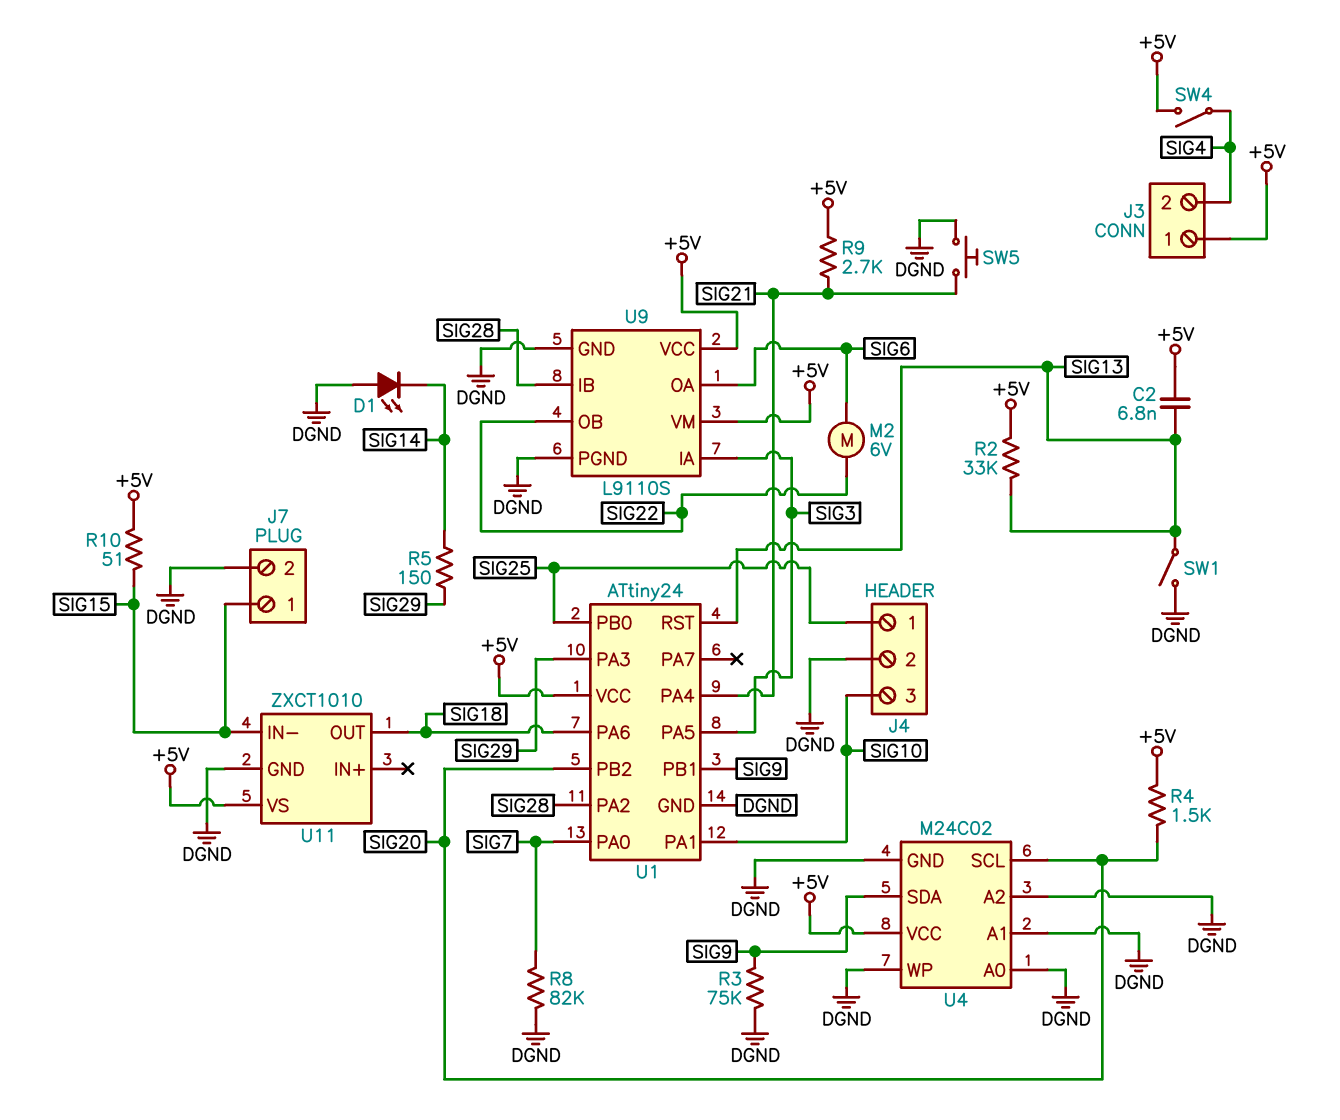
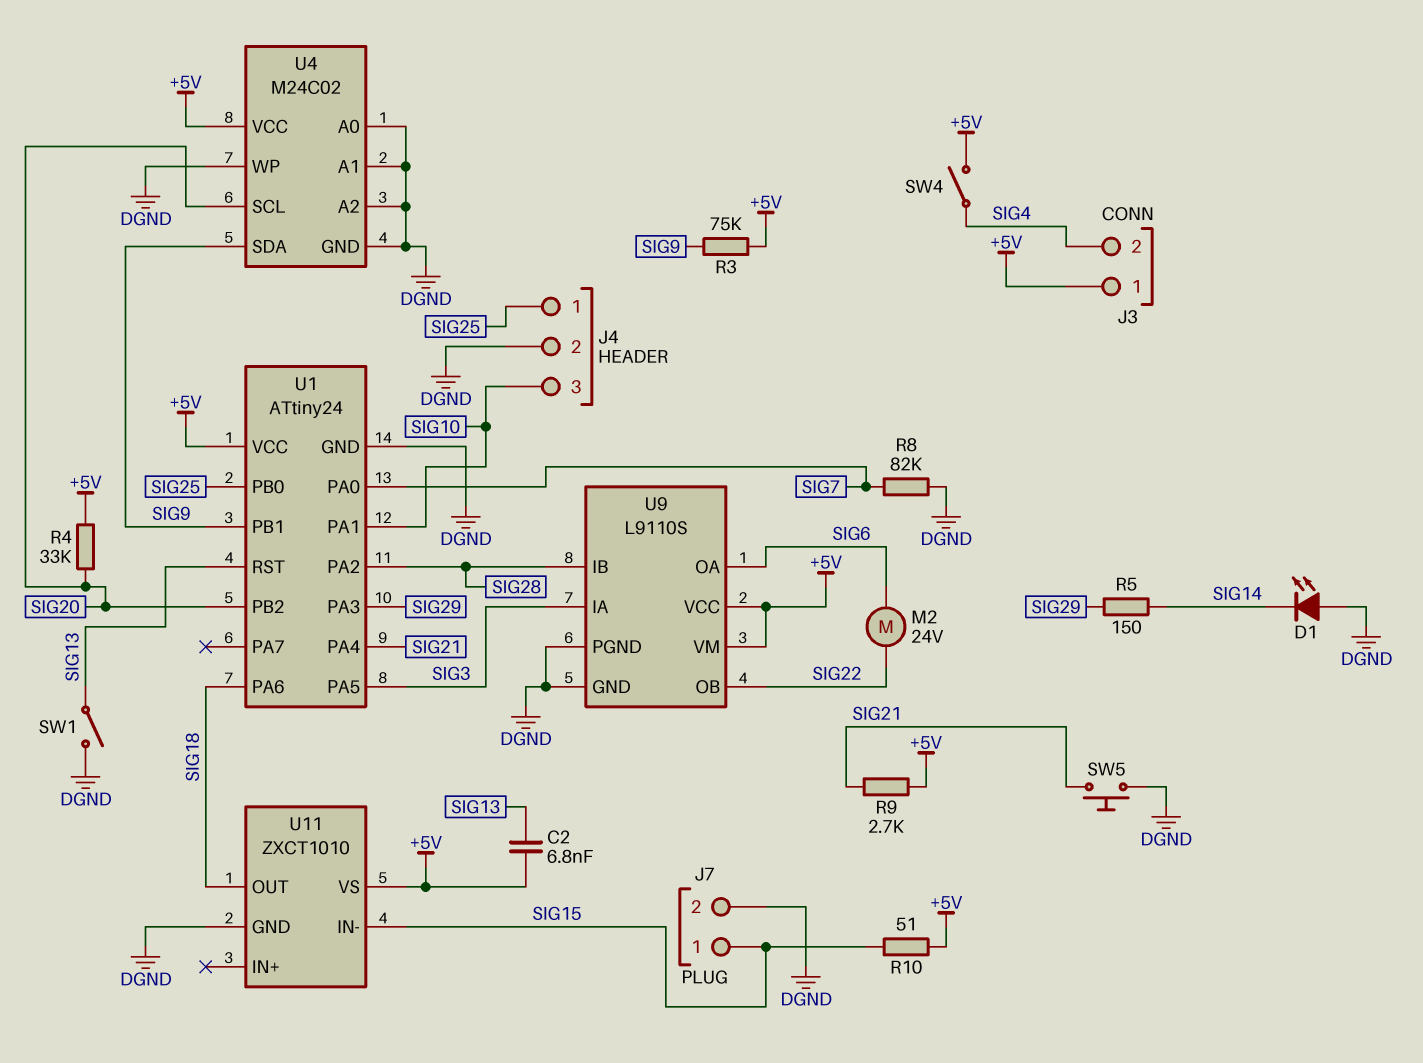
M2: motor 6V (SIG6, SIG22) -> motor 24V (SIG6, SIG22)
R2: 33k (+5V, SIG13) -> none
R3: 75k (DGND, SIG9) -> 75k (+5V, SIG9)
R4: 1.5k (+5V, SIG20) -> 33k (+5V, SIG20)

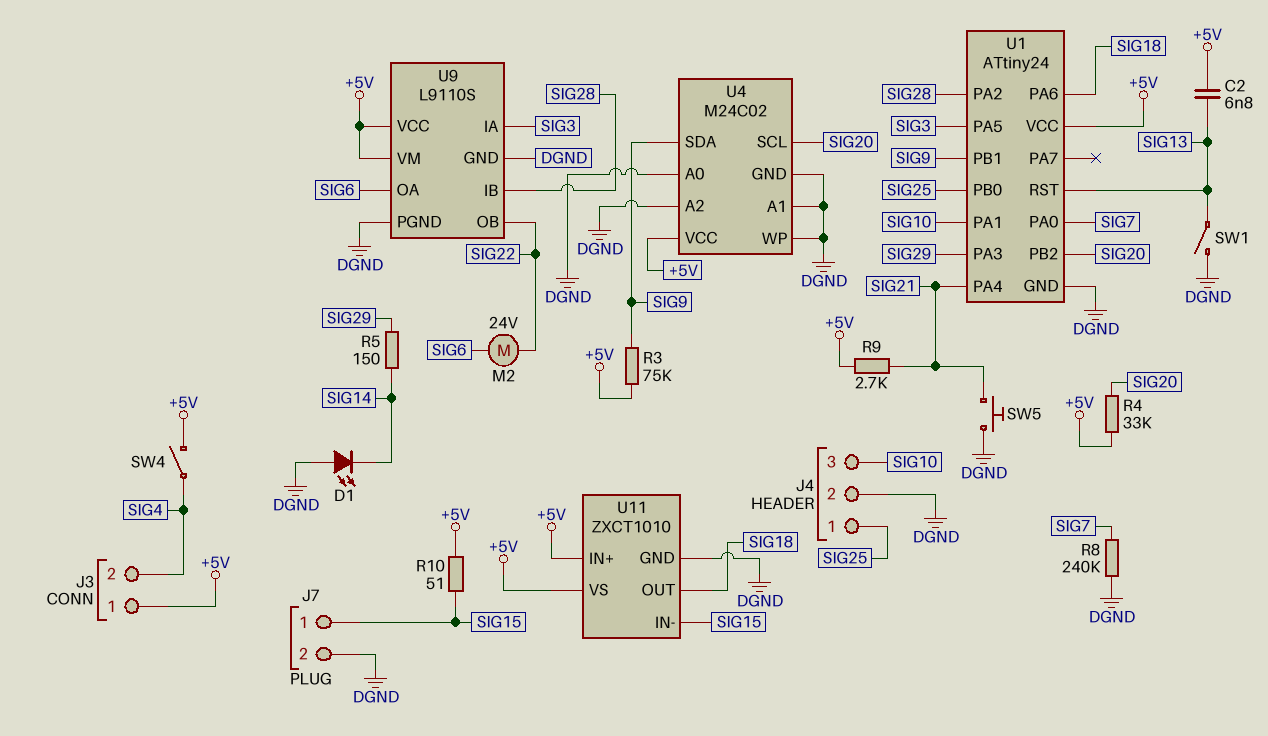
R8: 82k (DGND, SIG7) -> 240k (DGND, SIG7)
U11 pin IN+: none -> +5V

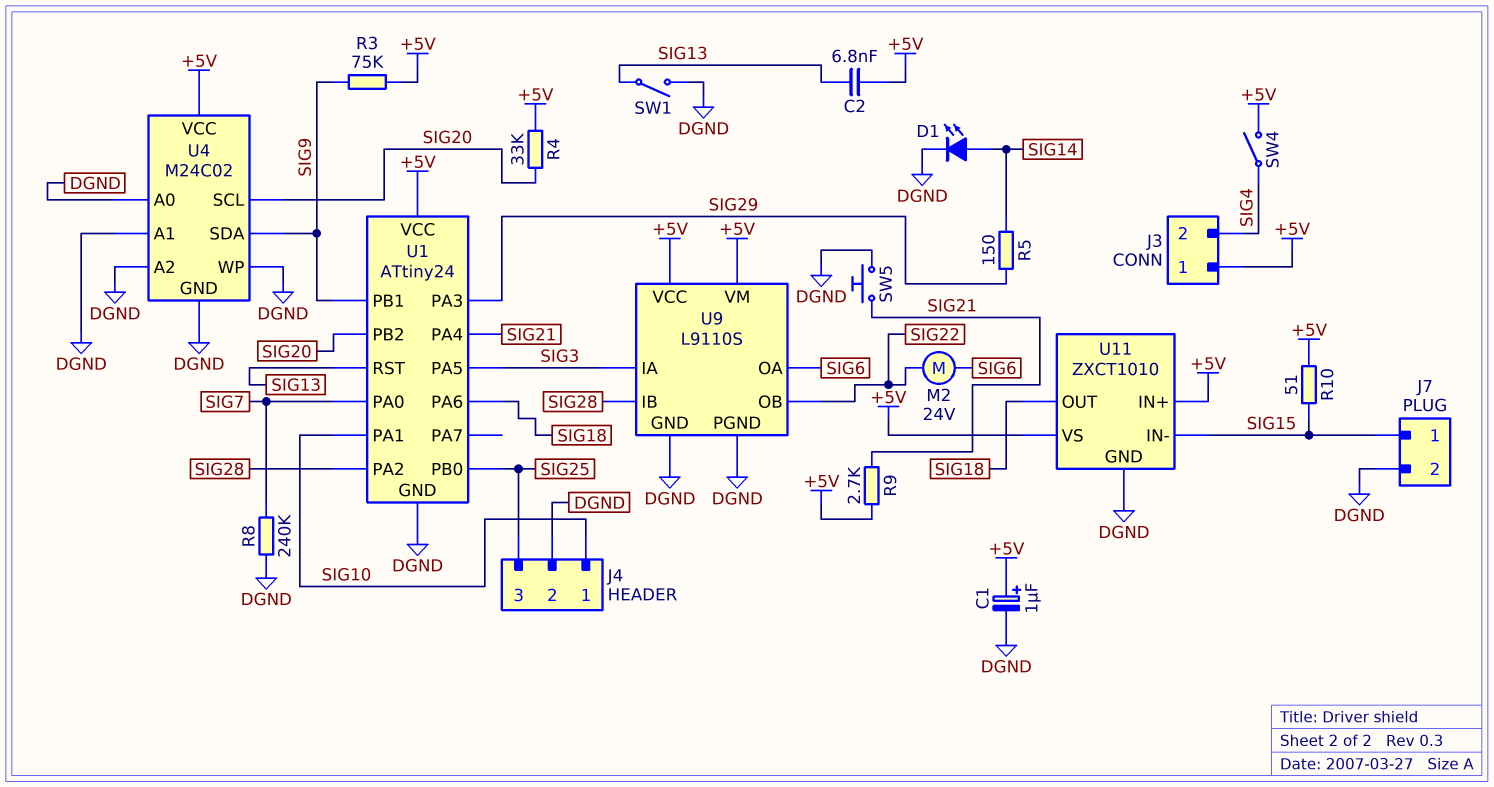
C1: none -> 1uF (plus +5V, minus DGND)
D1: LED (A DGND, K SIG14) -> LED (A SIG14, K DGND)
J4 pin 1: SIG25 -> SIG10
J4 pin 3: SIG10 -> SIG25

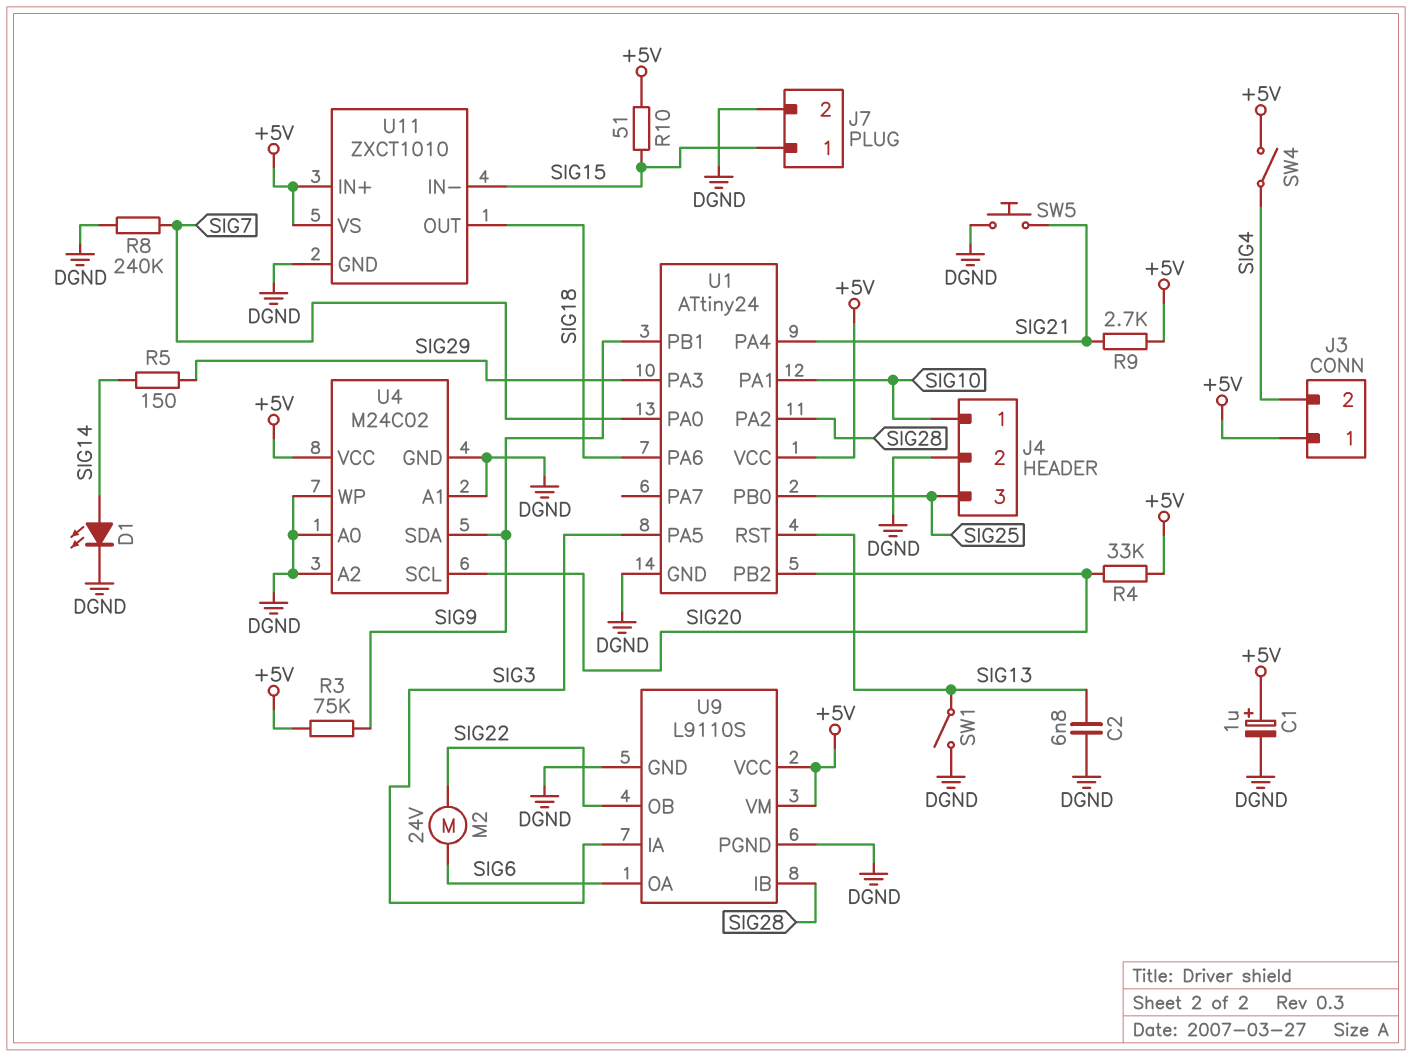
C2: 6.8nF (+5V, SIG13) -> 6.8nF (DGND, SIG13)

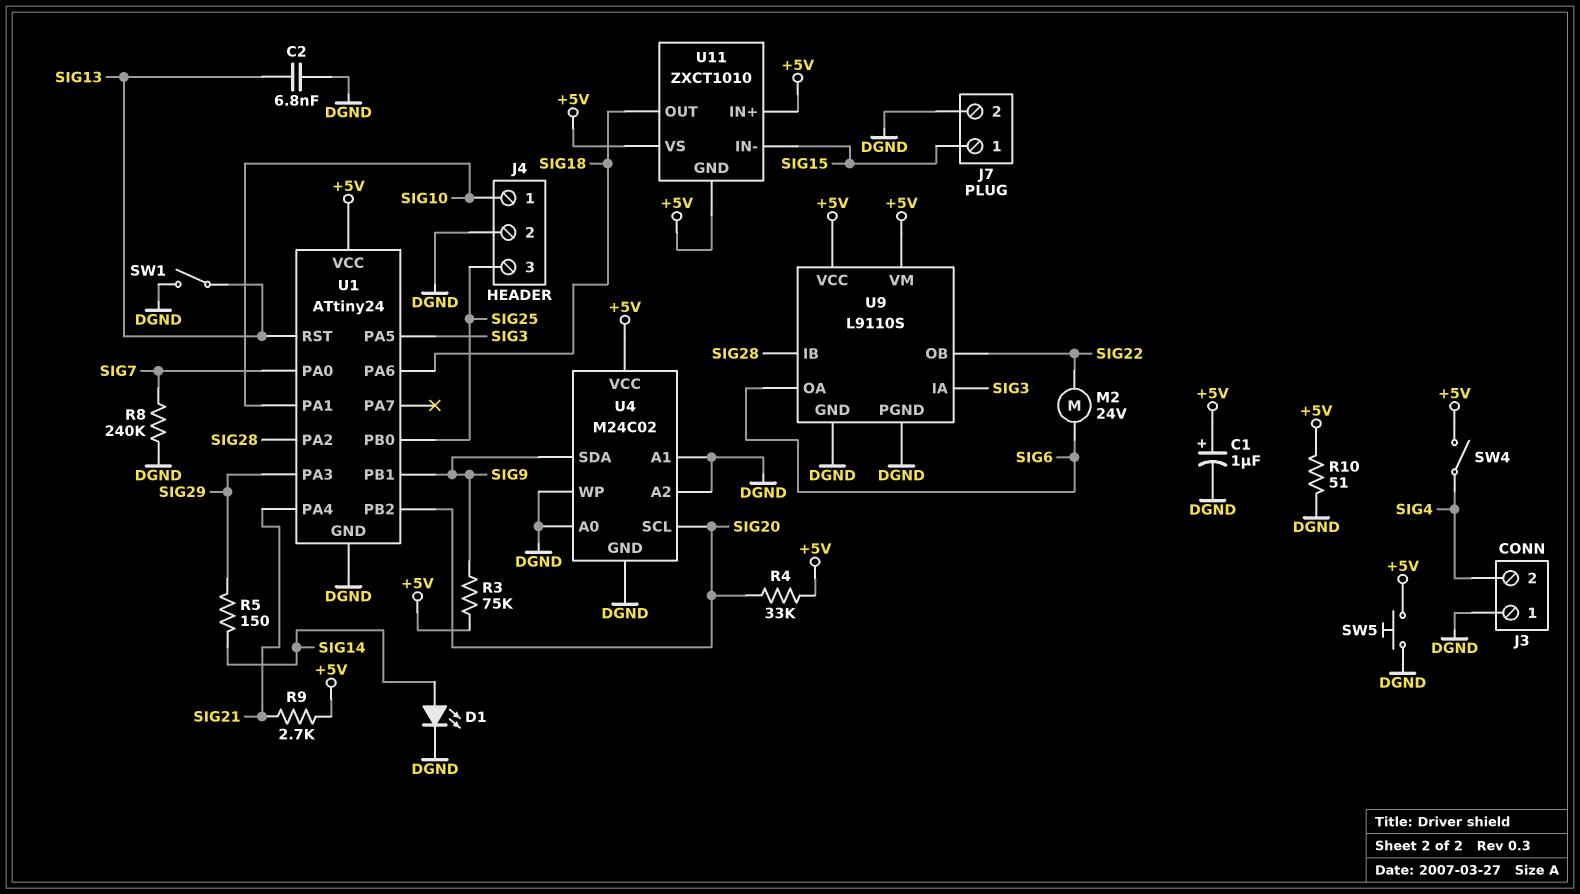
J3 pin 1: +5V -> DGND
R10: 51 (+5V, SIG15) -> 51 (+5V, DGND)
SW5: button (DGND, SIG21) -> button (+5V, DGND)
U11 pin GND: DGND -> +5V

